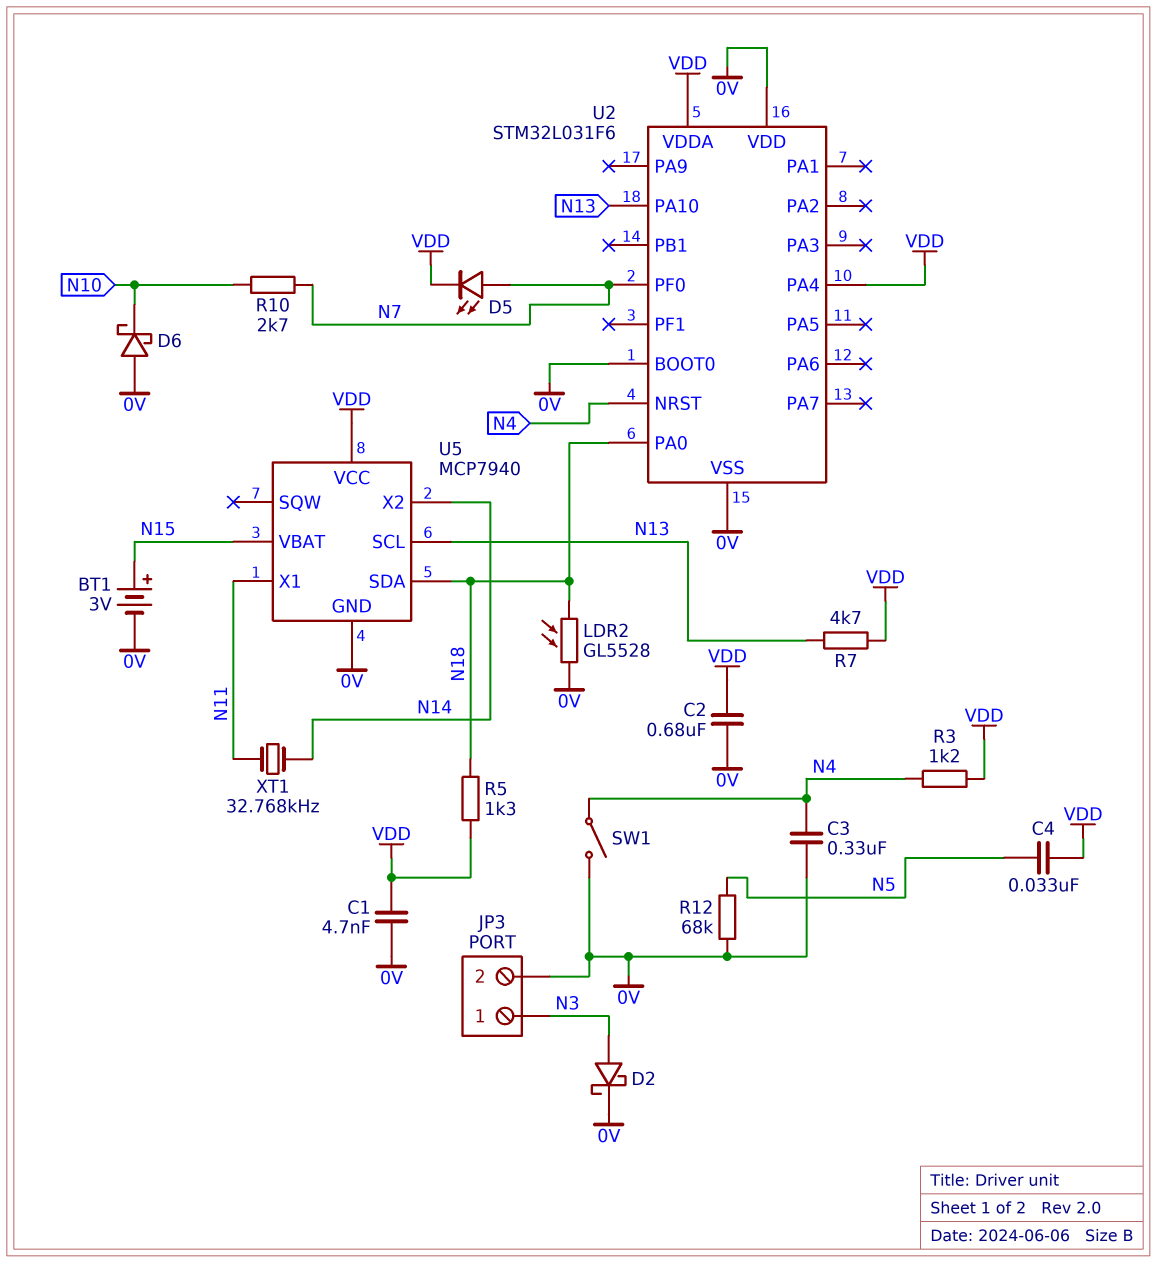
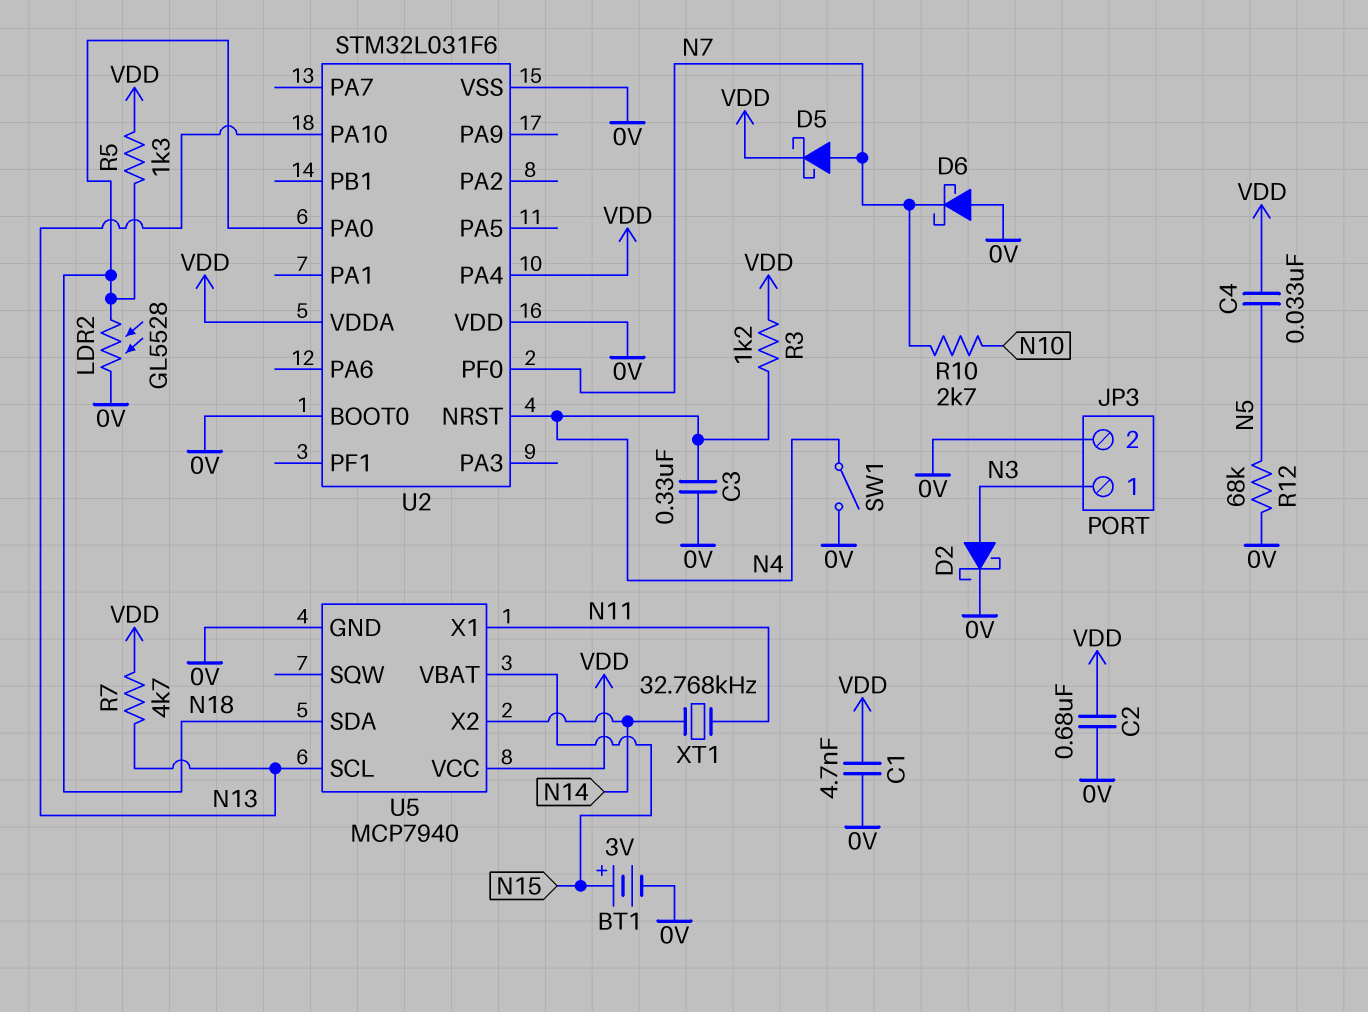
D5: LED (A N7, K VDD) -> schottky (A N7, K VDD)
D6: schottky (A 0V, K N10) -> schottky (A 0V, K N7)

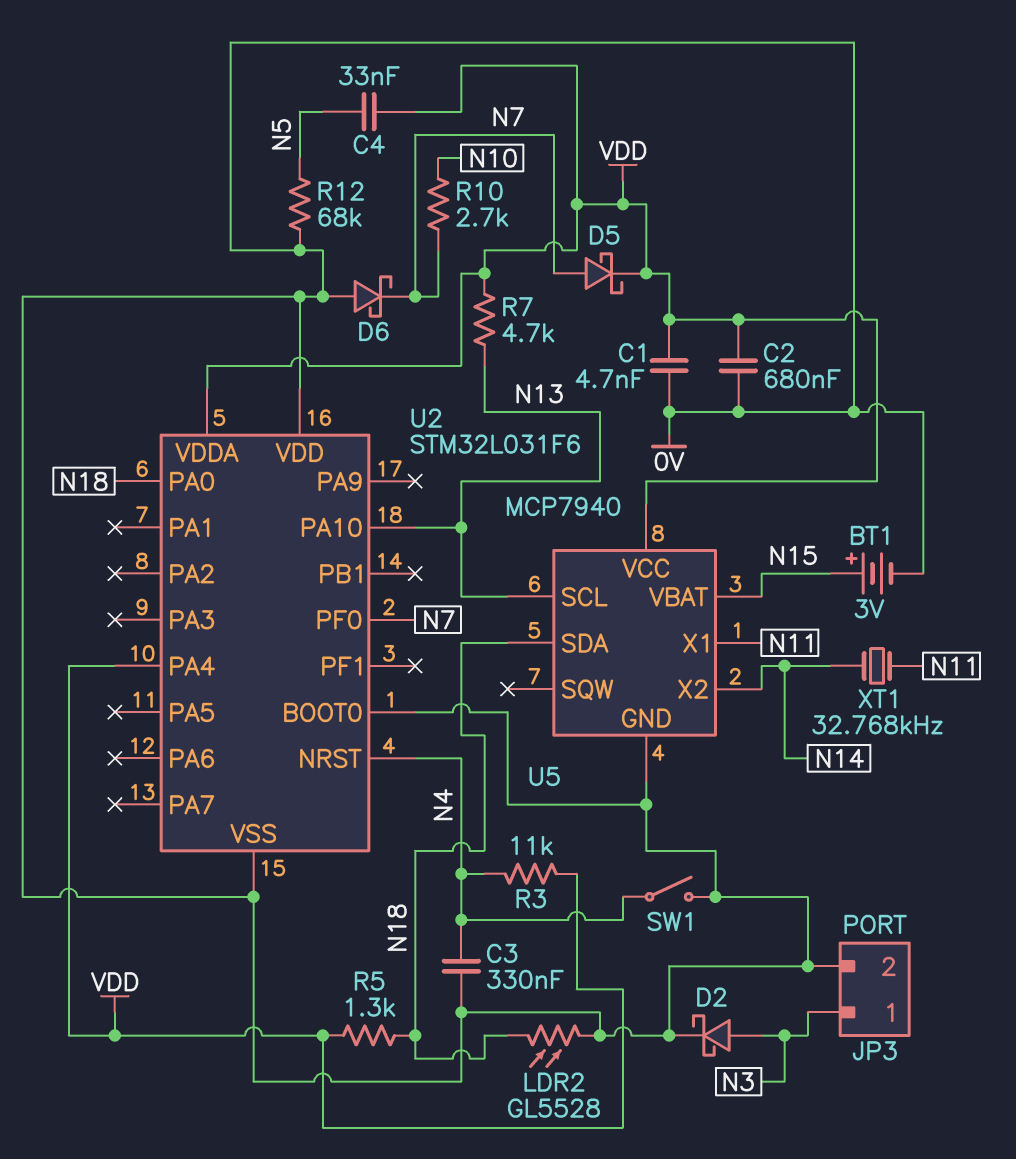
R3: 1.2k (N4, VDD) -> 11k (N4, VDD)

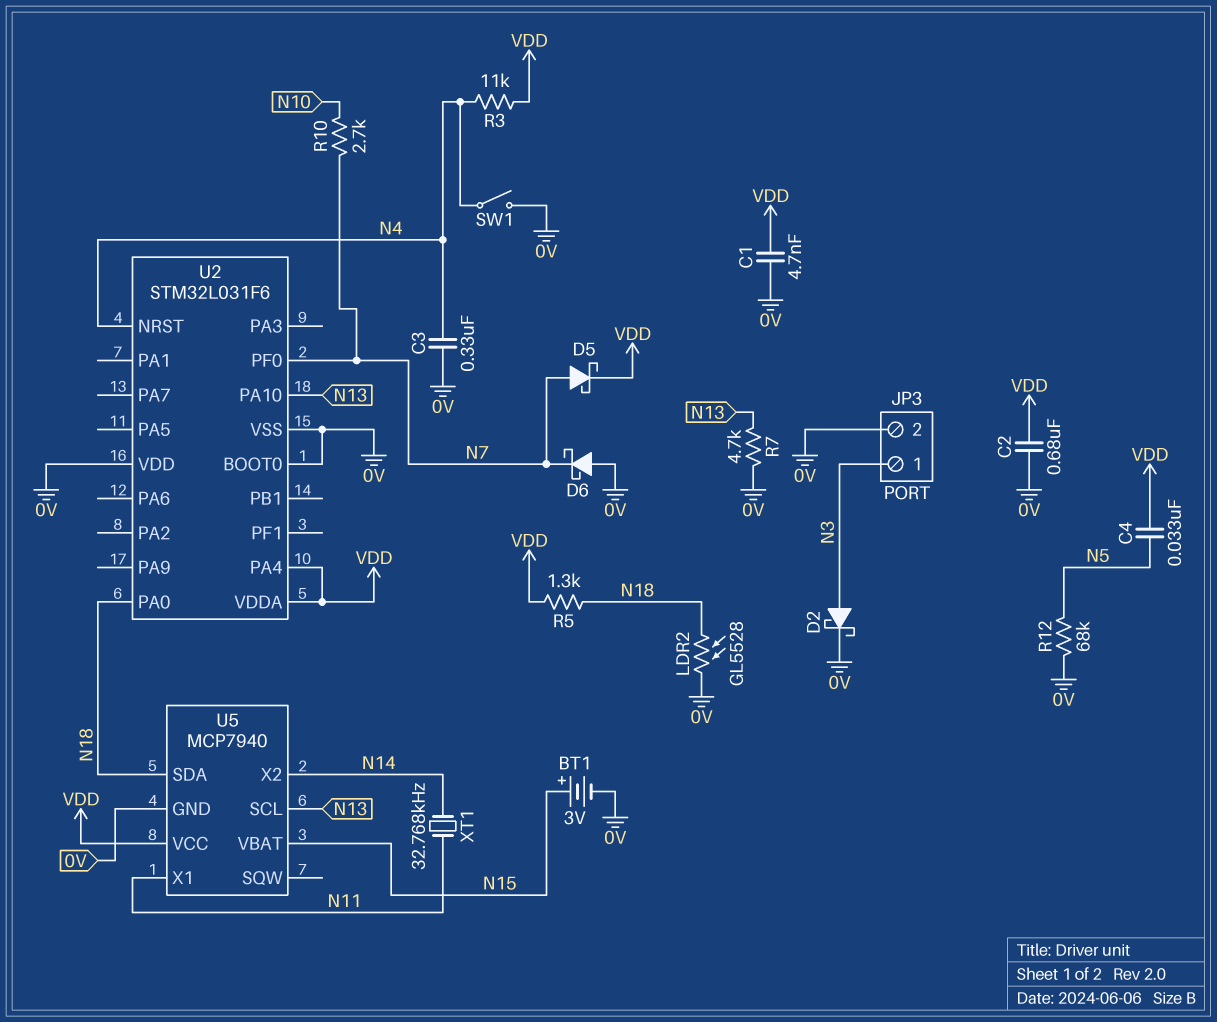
R7: 4.7k (N13, VDD) -> 4.7k (0V, N13)

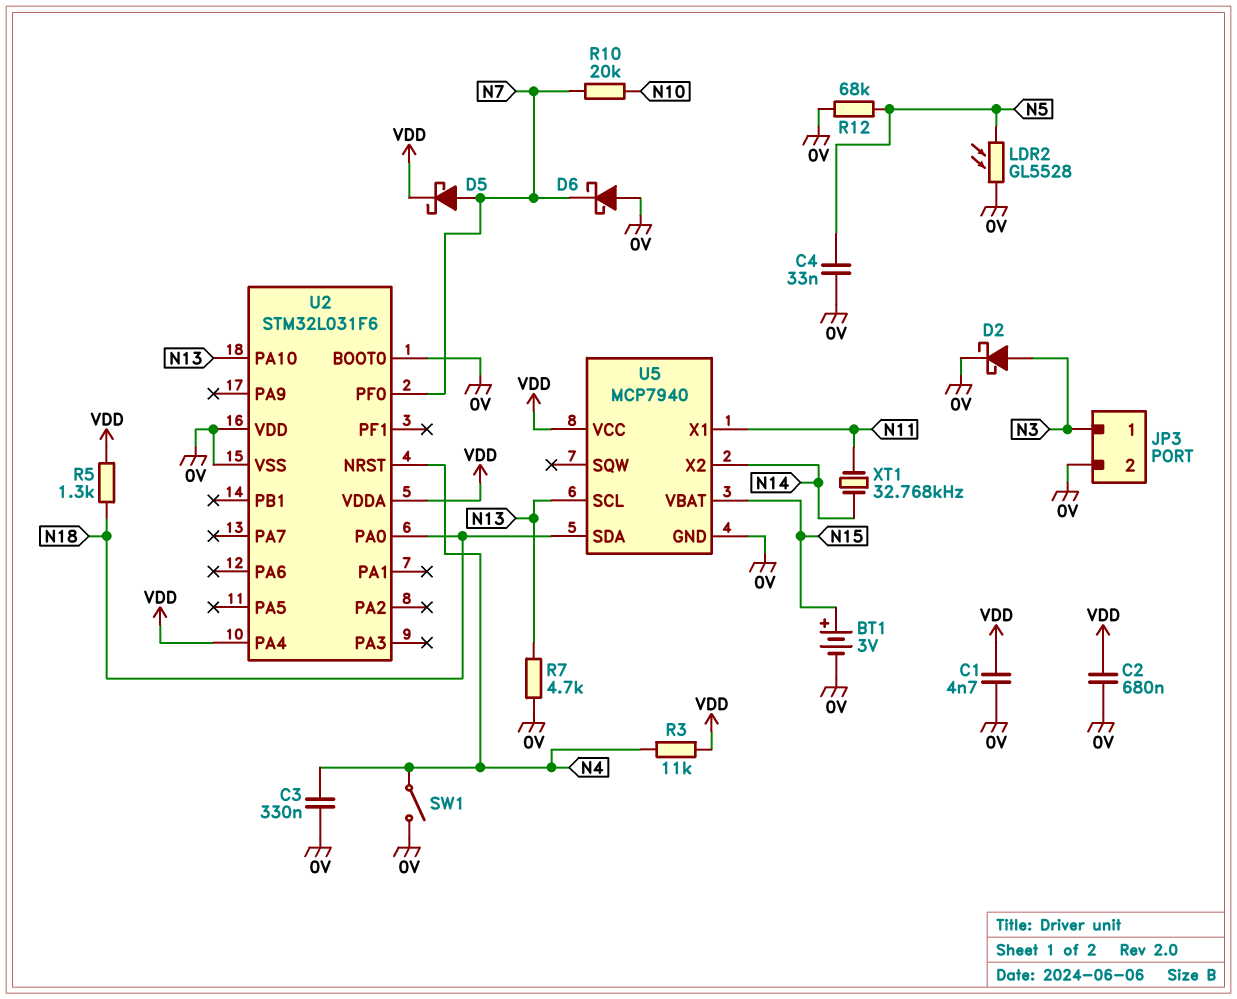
C4: 33nF (N5, VDD) -> 33nF (0V, N5)
LDR2: GL5528 (0V, N18) -> GL5528 (0V, N5)
R10: 2.7k (N7, N10) -> 20k (N7, N10)

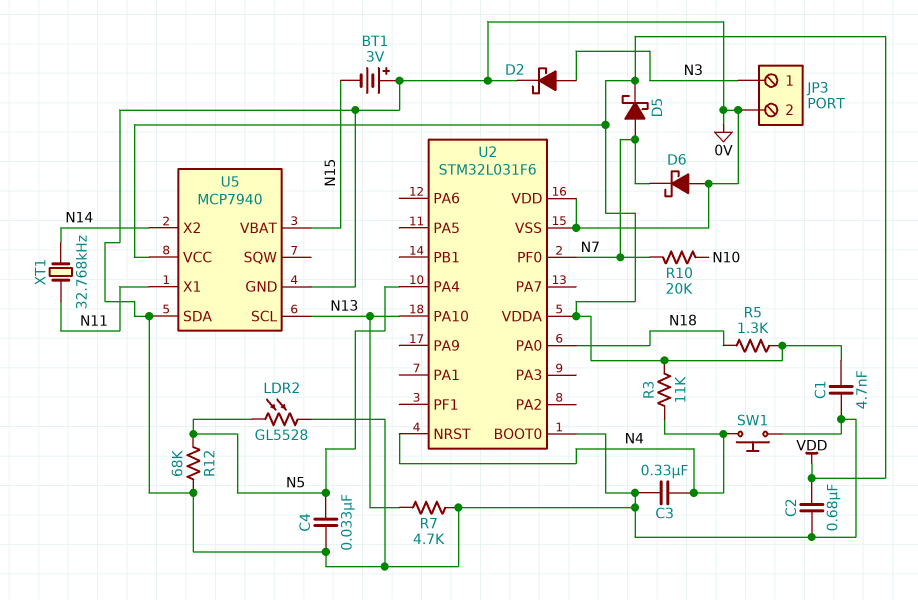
BT1: 3V (plus N15, minus 0V) -> 3V (plus 0V, minus N15)
SW1: switch (0V, N4) -> button (0V, N4)
U2 pin PA4: VDD -> N5
U5 pin SDA: N18 -> 0V

